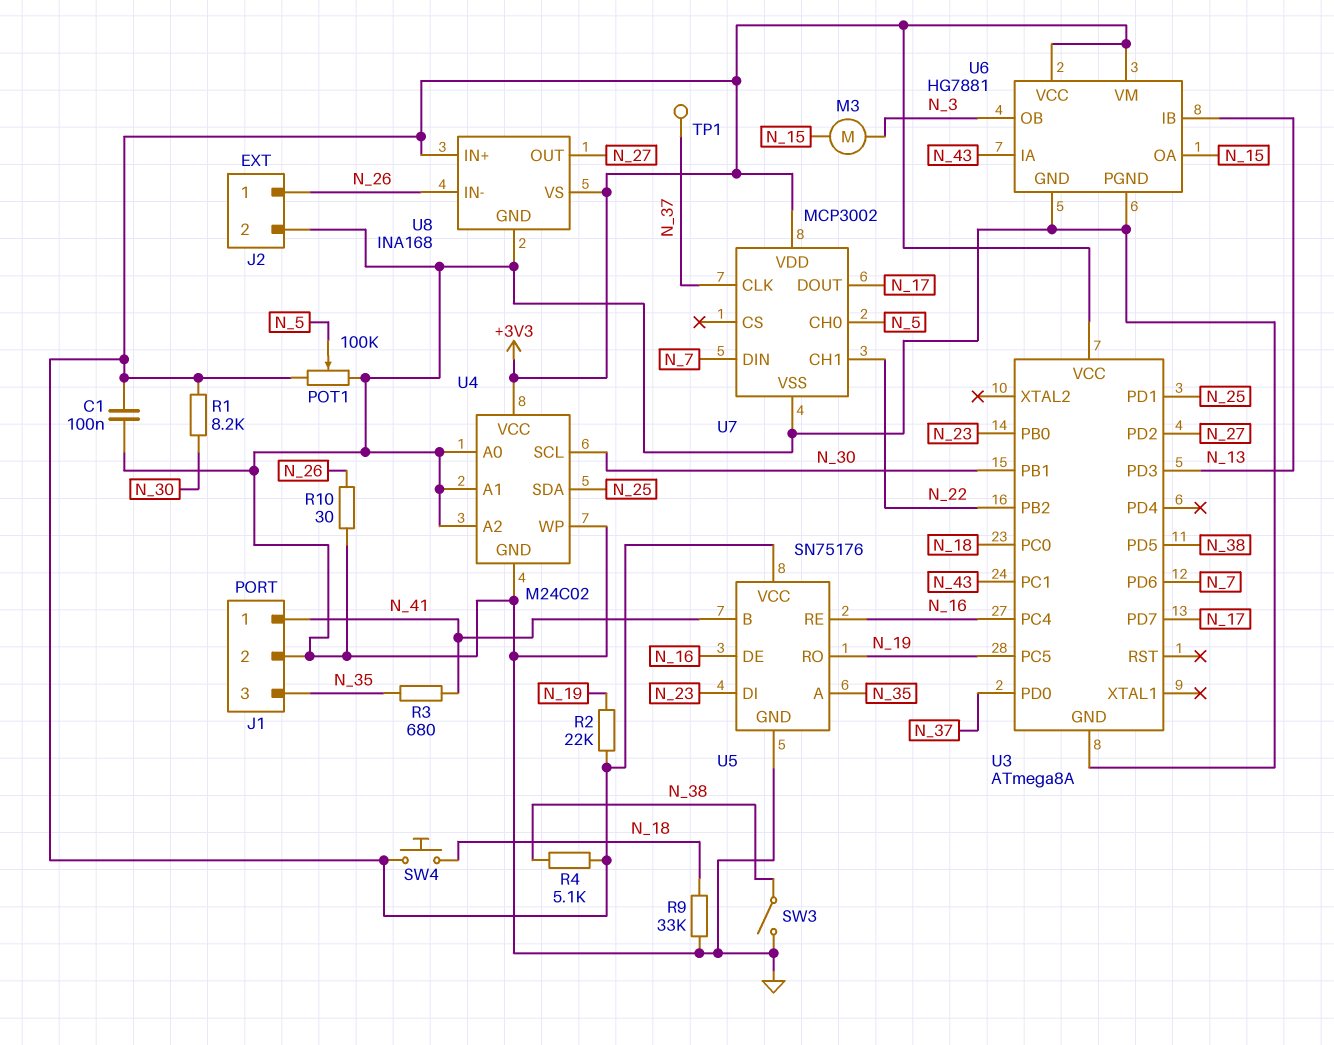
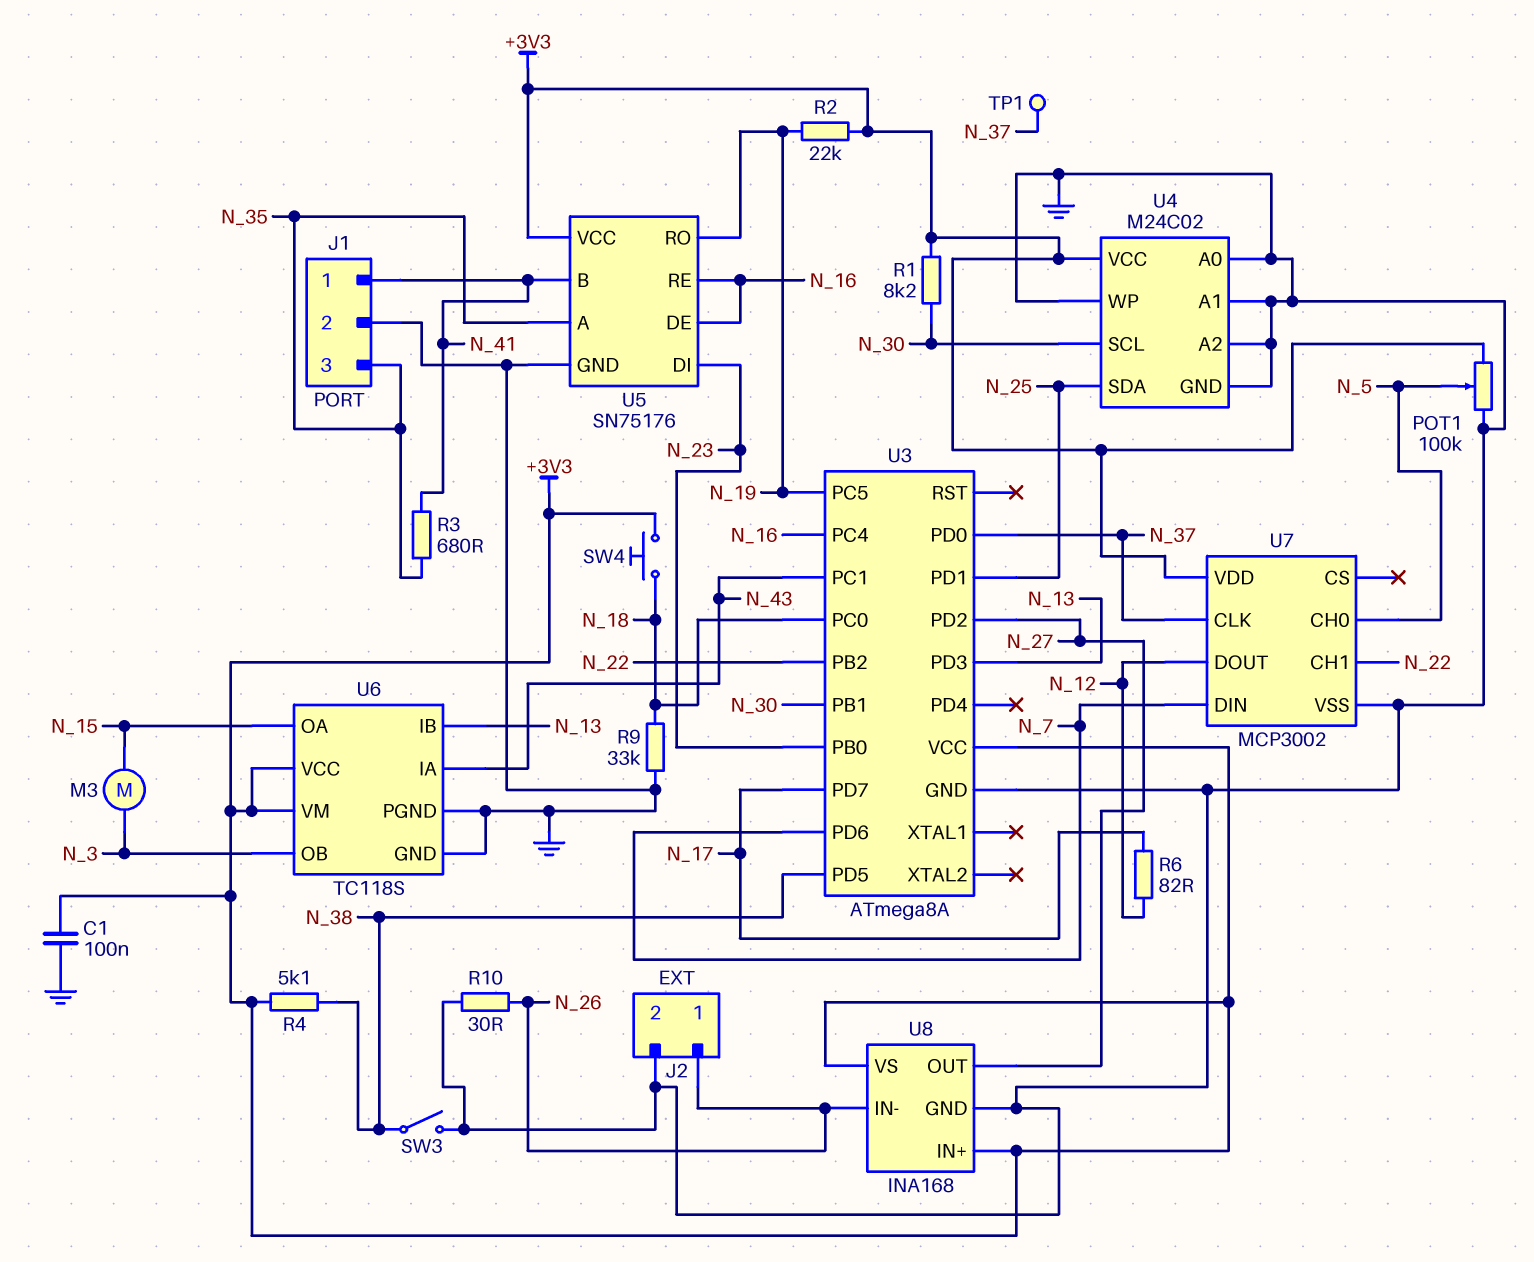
R6: none -> 82 (N_12, N_17)
U6: HG7881 -> TC118S
U7 pin DOUT: N_17 -> N_12

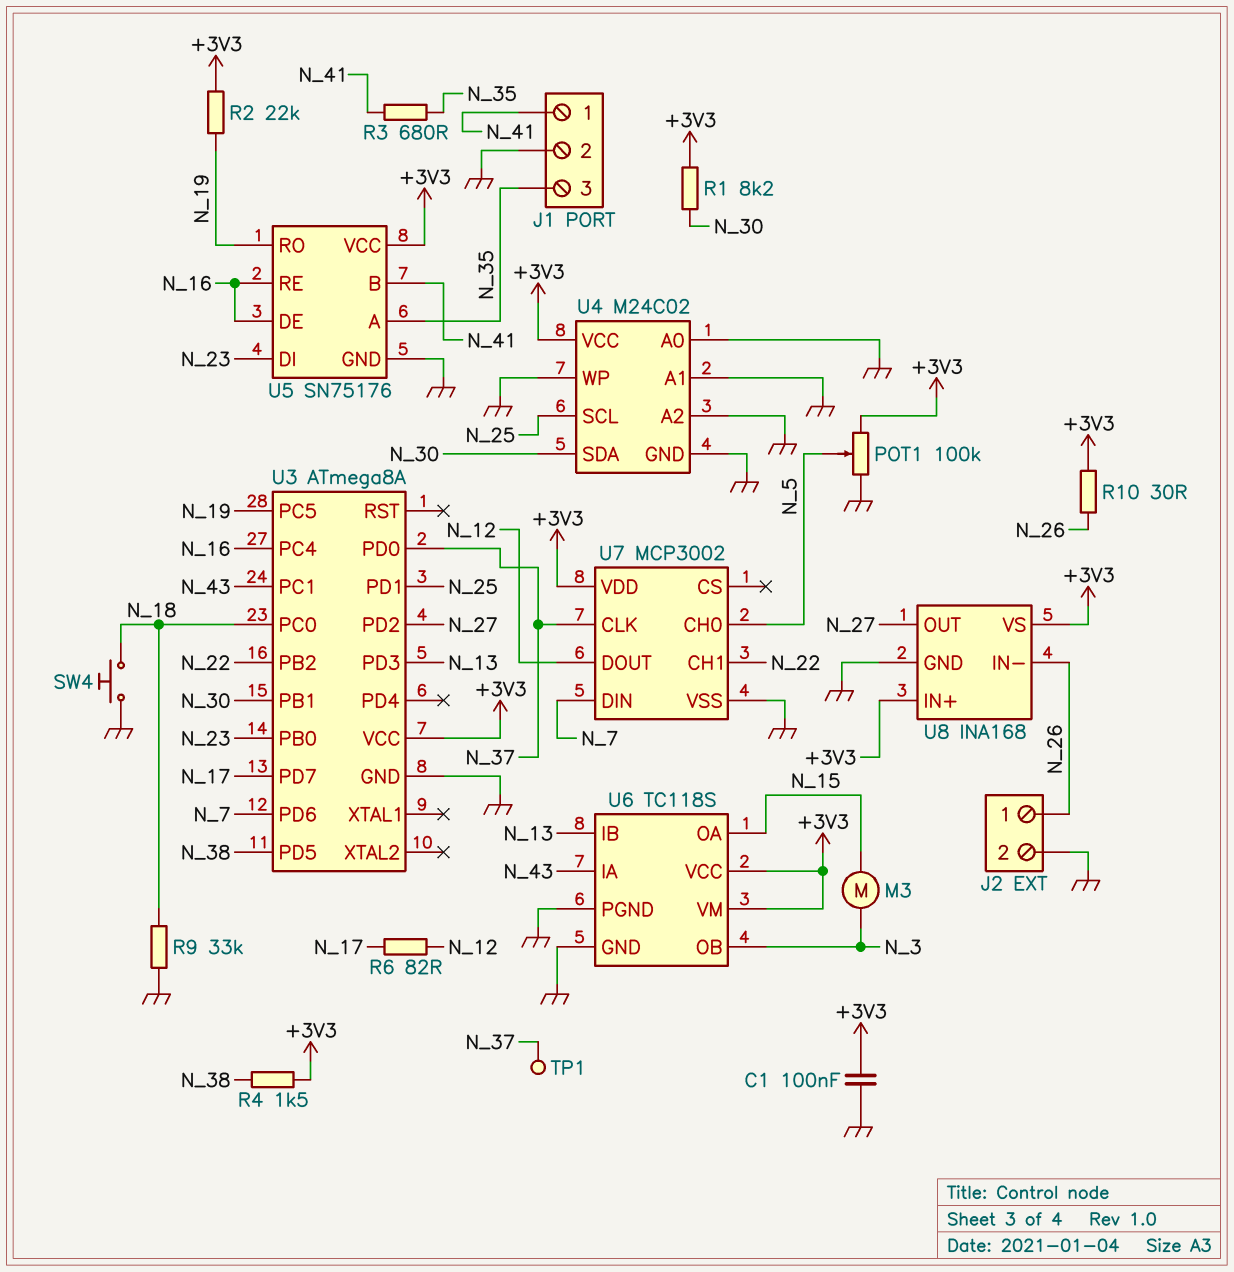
R4: 5.1k (+3V3, N_38) -> 1.5k (+3V3, N_38)
R10: 30 (GND, N_26) -> 30 (+3V3, N_26)
SW3: switch (GND, N_38) -> none
SW4: button (+3V3, N_18) -> button (GND, N_18)
U4 pin SCL: N_30 -> N_25
U4 pin SDA: N_25 -> N_30

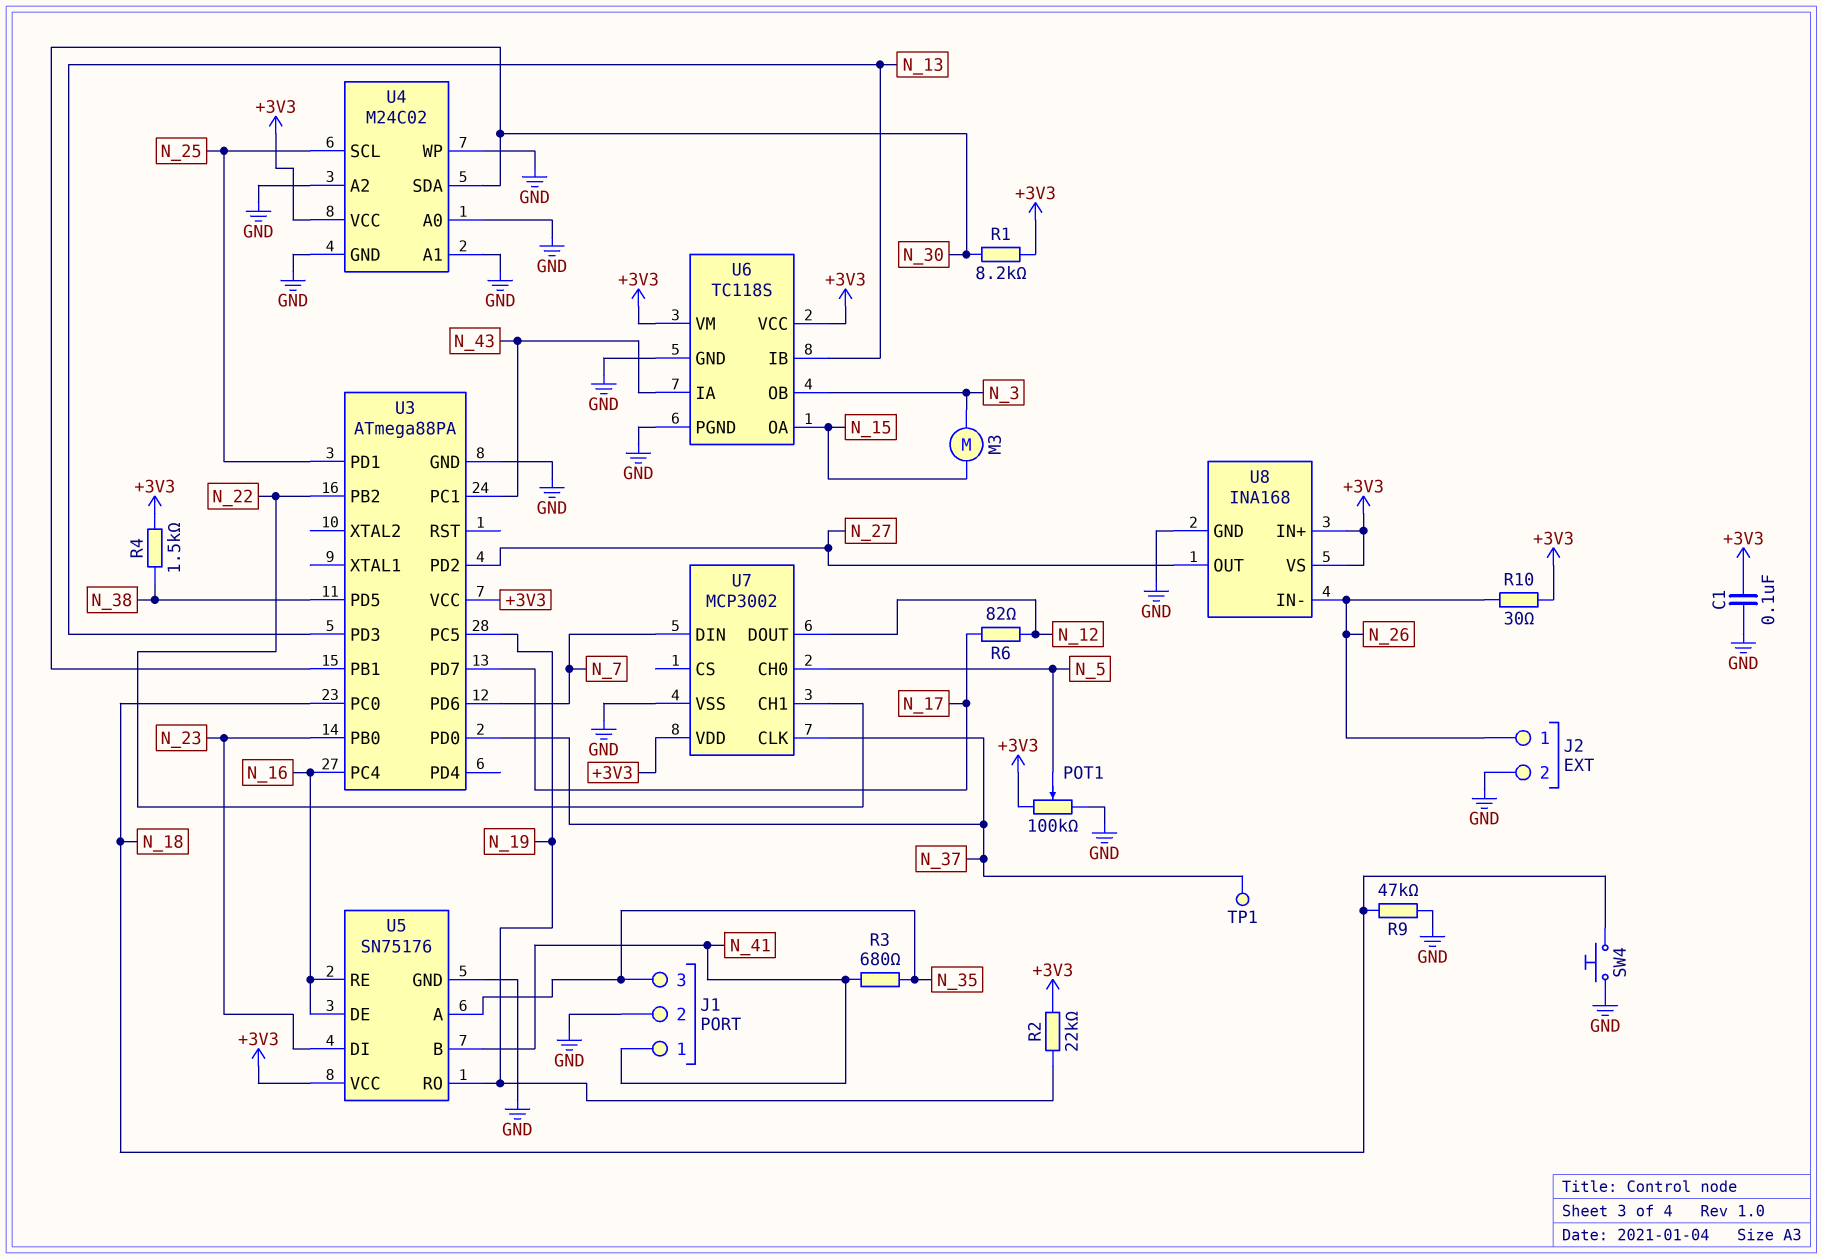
R9: 33k (GND, N_18) -> 47k (GND, N_18)
U3: ATmega8A -> ATmega88PA

